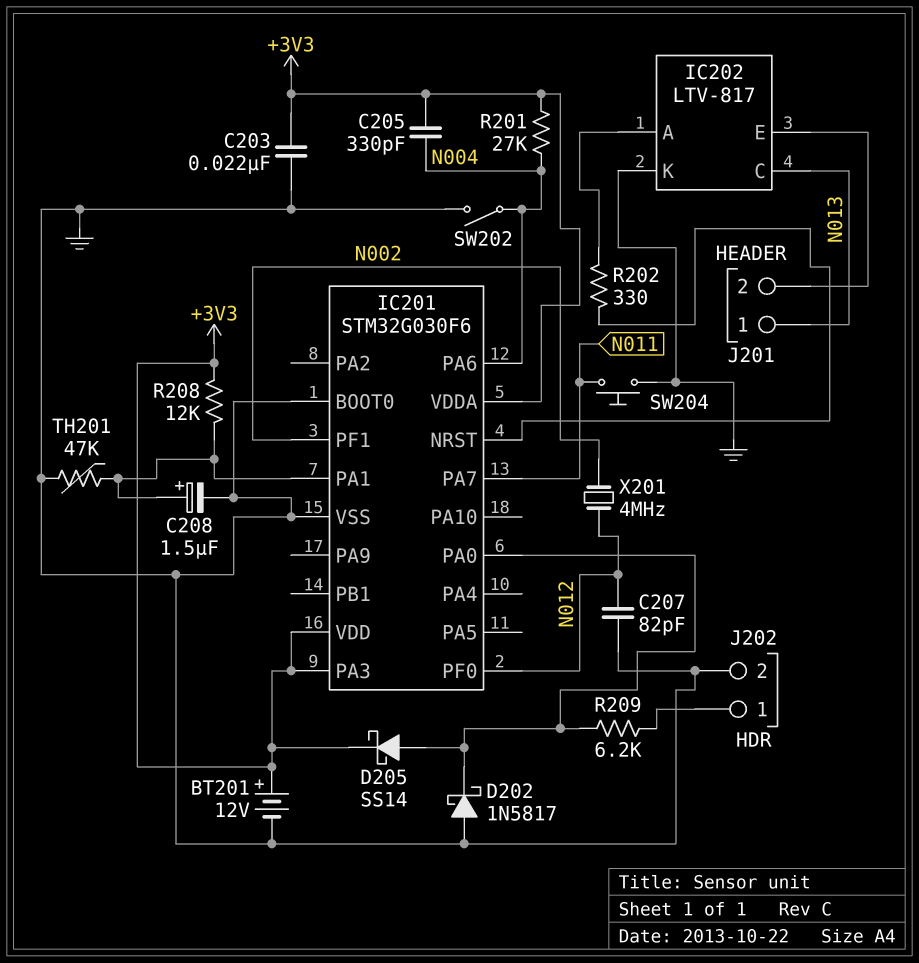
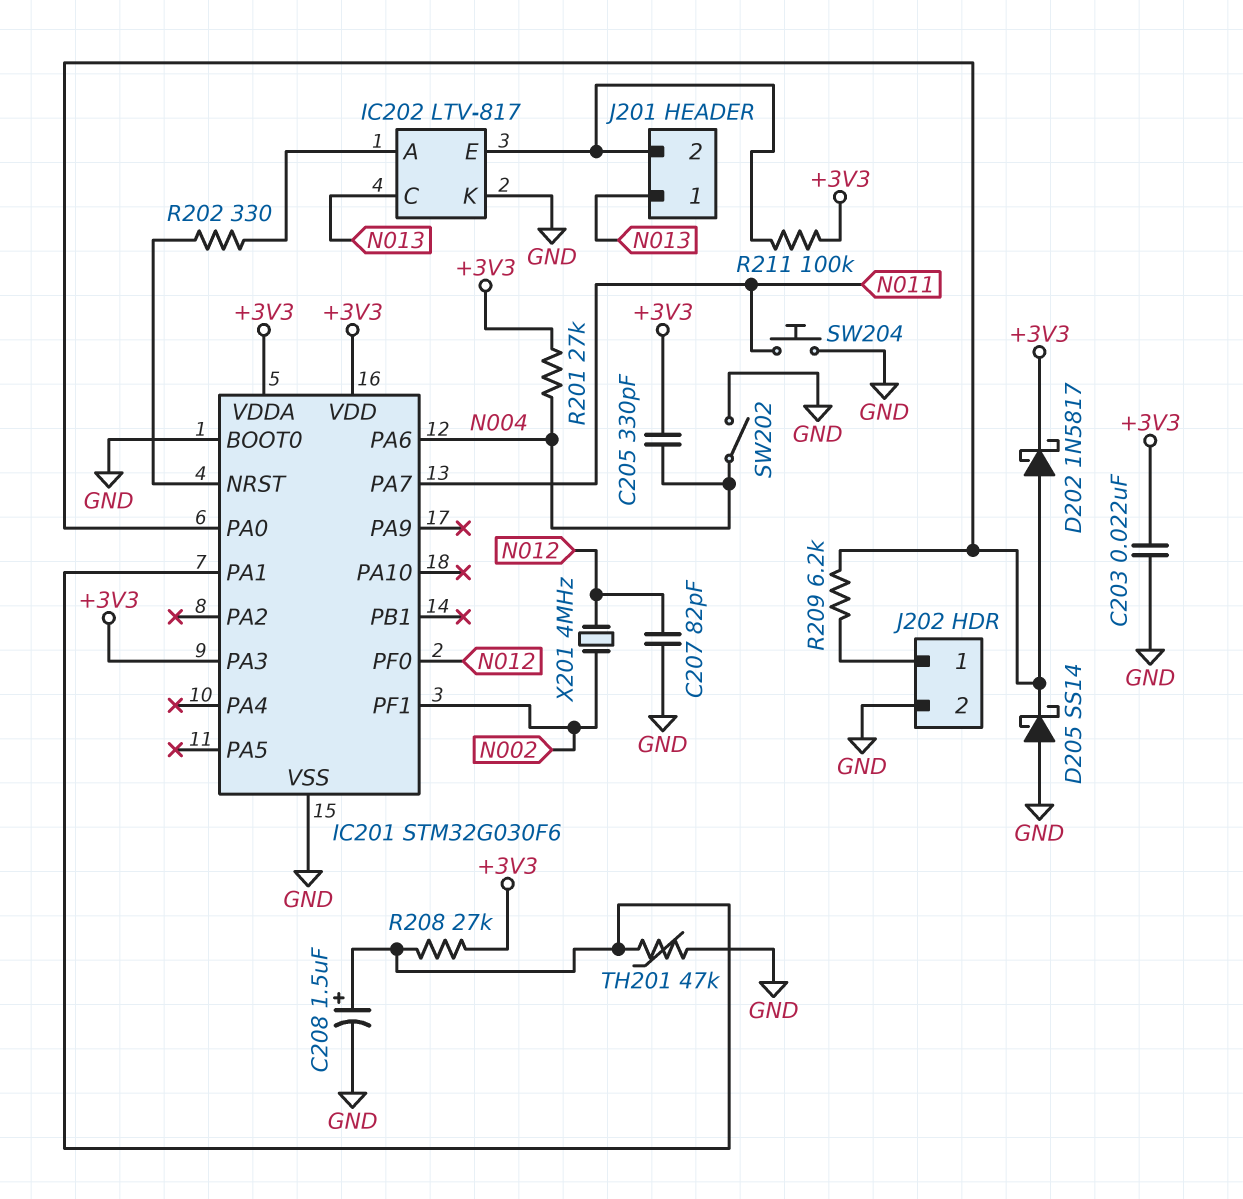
BT201: 12V (plus +3V3, minus GND) -> none
D202: schottky 1N5817 (A GND, K IC201/PA0) -> schottky 1N5817 (A IC201/PA0, K +3V3)
D205: schottky SS14 (A IC201/PA0, K +3V3) -> schottky SS14 (A GND, K IC201/PA0)
R208: 12k (+3V3, IC201/PA1) -> 27k (+3V3, IC201/PA1)
R211: none -> 100k (+3V3, IC202/E)

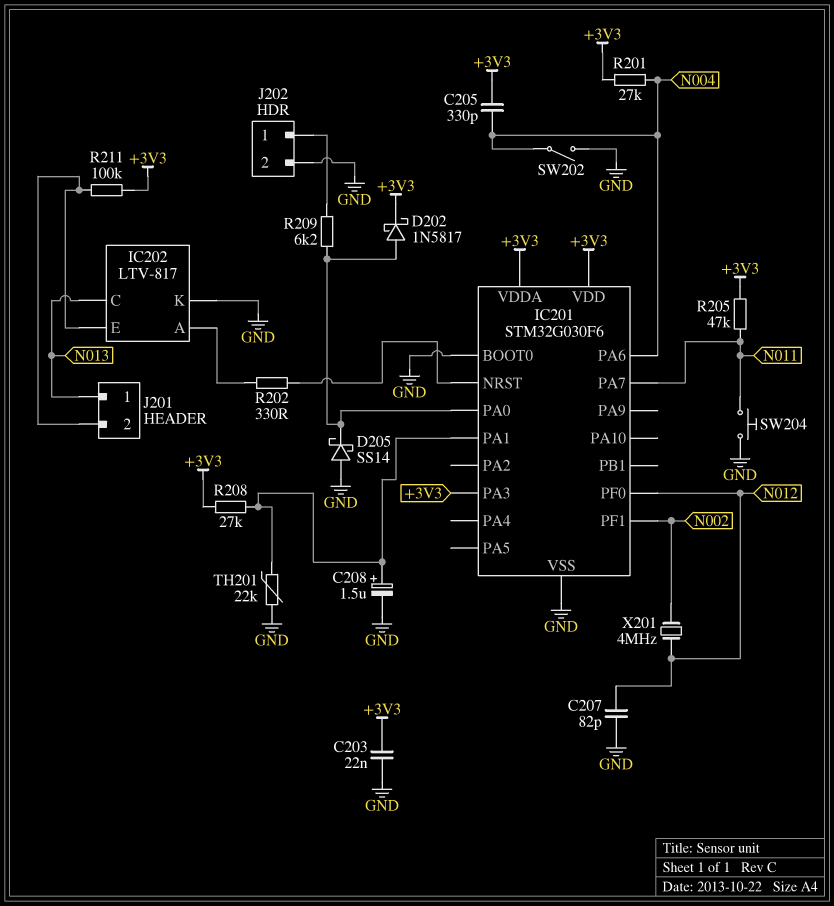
R205: none -> 47k (+3V3, N011)
TH201: 47k (GND, IC201/PA1) -> 22k (GND, IC201/PA1)

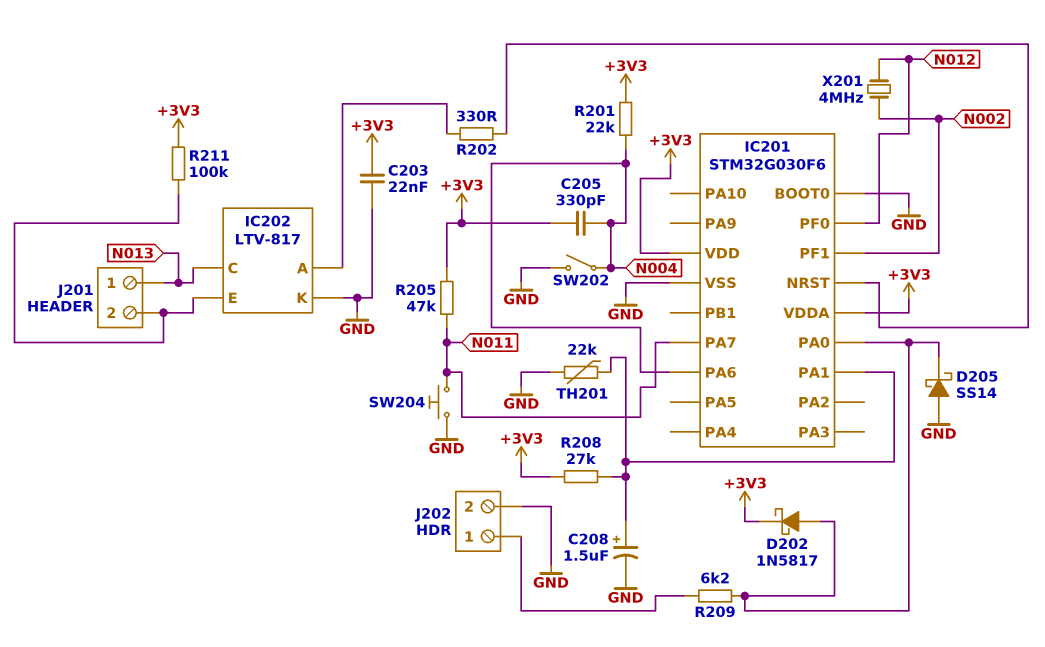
C207: 82pF (GND, N012) -> none
IC201 pin PA3: +3V3 -> none
R201: 27k (+3V3, N004) -> 22k (+3V3, N004)

